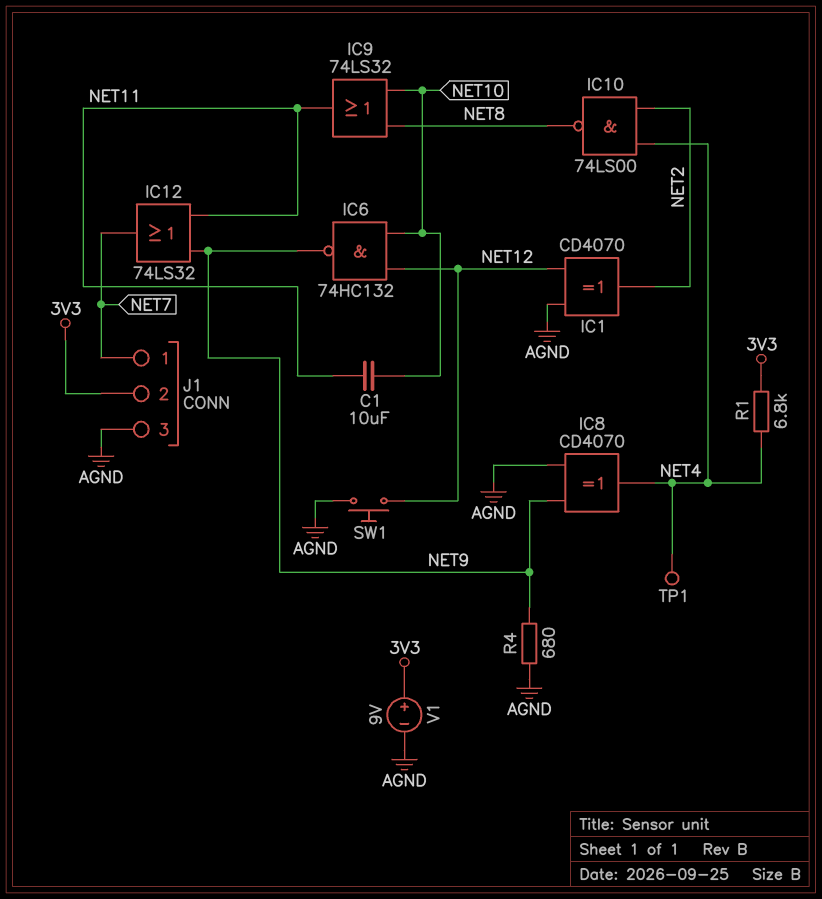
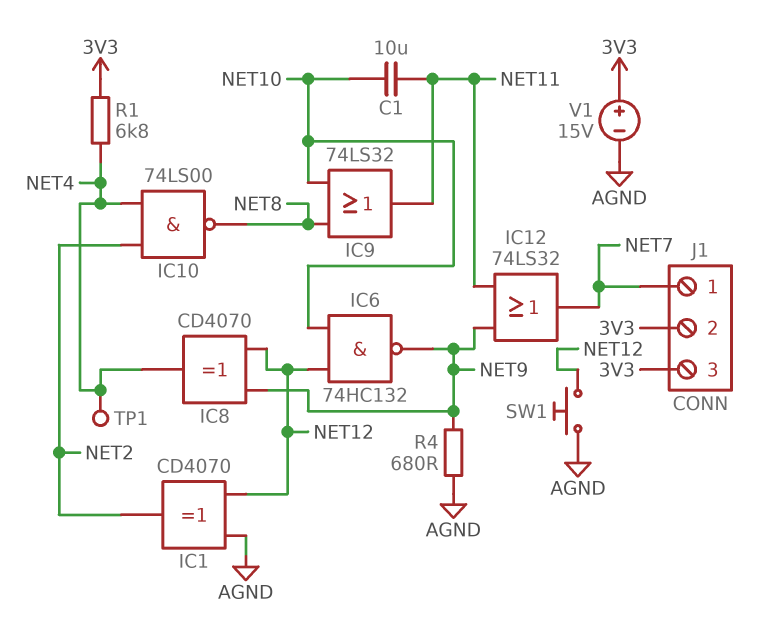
IC8: XOR CD4070 (in AGND, in NET9, out NET4) -> XOR CD4070 (in NET9, in NET12, out NET4)
J1 pin 3: AGND -> 3V3
V1: 9V (plus 3V3, minus AGND) -> 15V (plus 3V3, minus AGND)

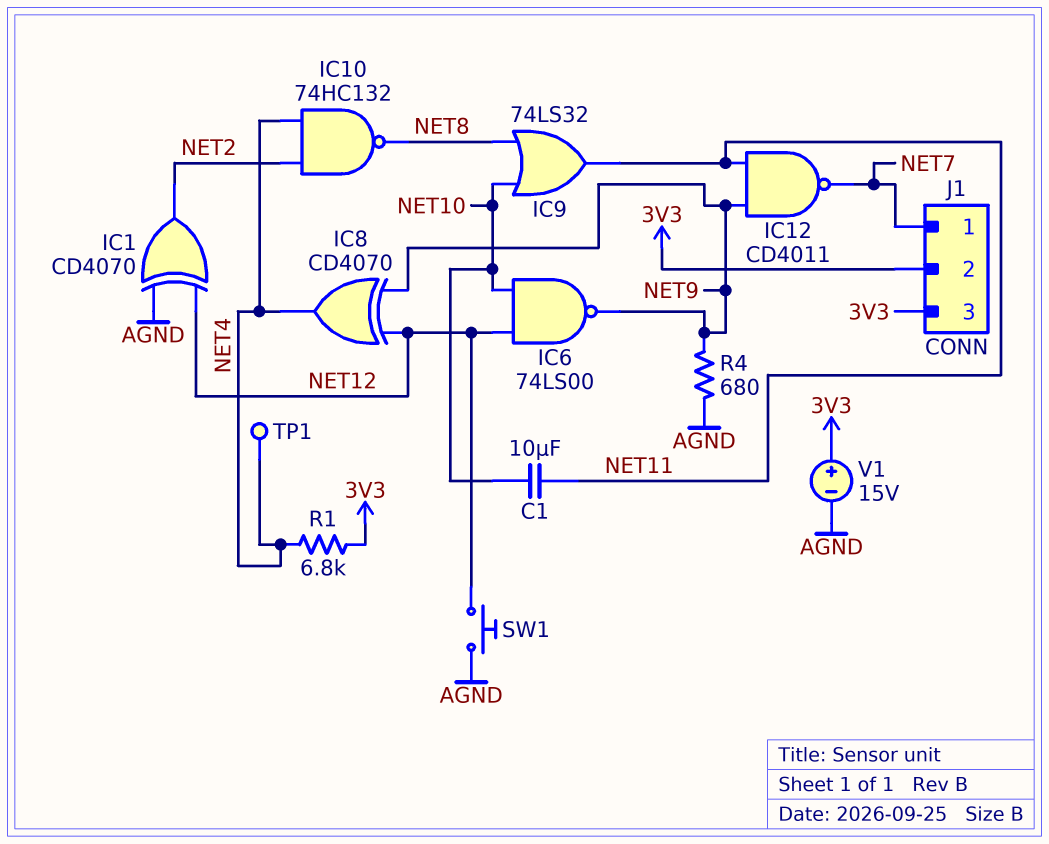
IC6: NAND 74HC132 (in NET10, in NET12, out NET9) -> NAND 74LS00 (in NET10, in NET12, out NET9)
IC10: NAND 74LS00 (in NET2, in NET4, out NET8) -> NAND 74HC132 (in NET2, in NET4, out NET8)
IC12: OR 74LS32 (in NET9, in NET11, out NET7) -> NAND CD4011 (in NET9, in NET11, out NET7)

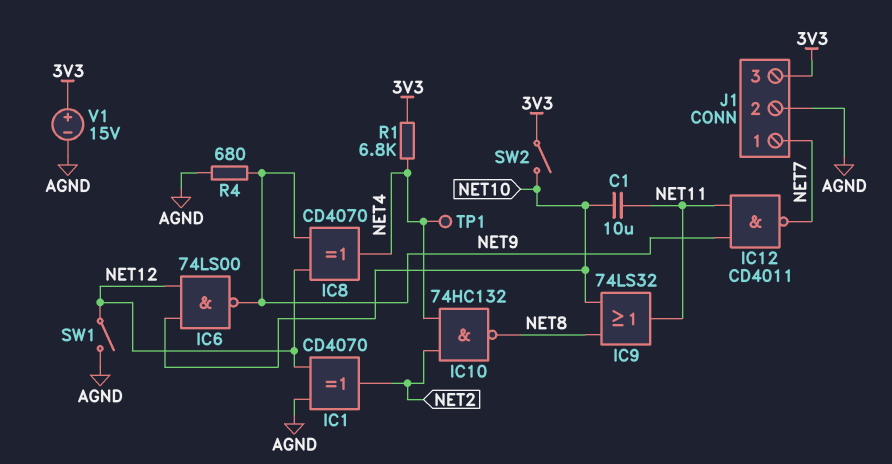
J1 pin 2: 3V3 -> AGND
SW1: button (AGND, NET12) -> switch (AGND, NET12)
SW2: none -> switch (3V3, NET10)

